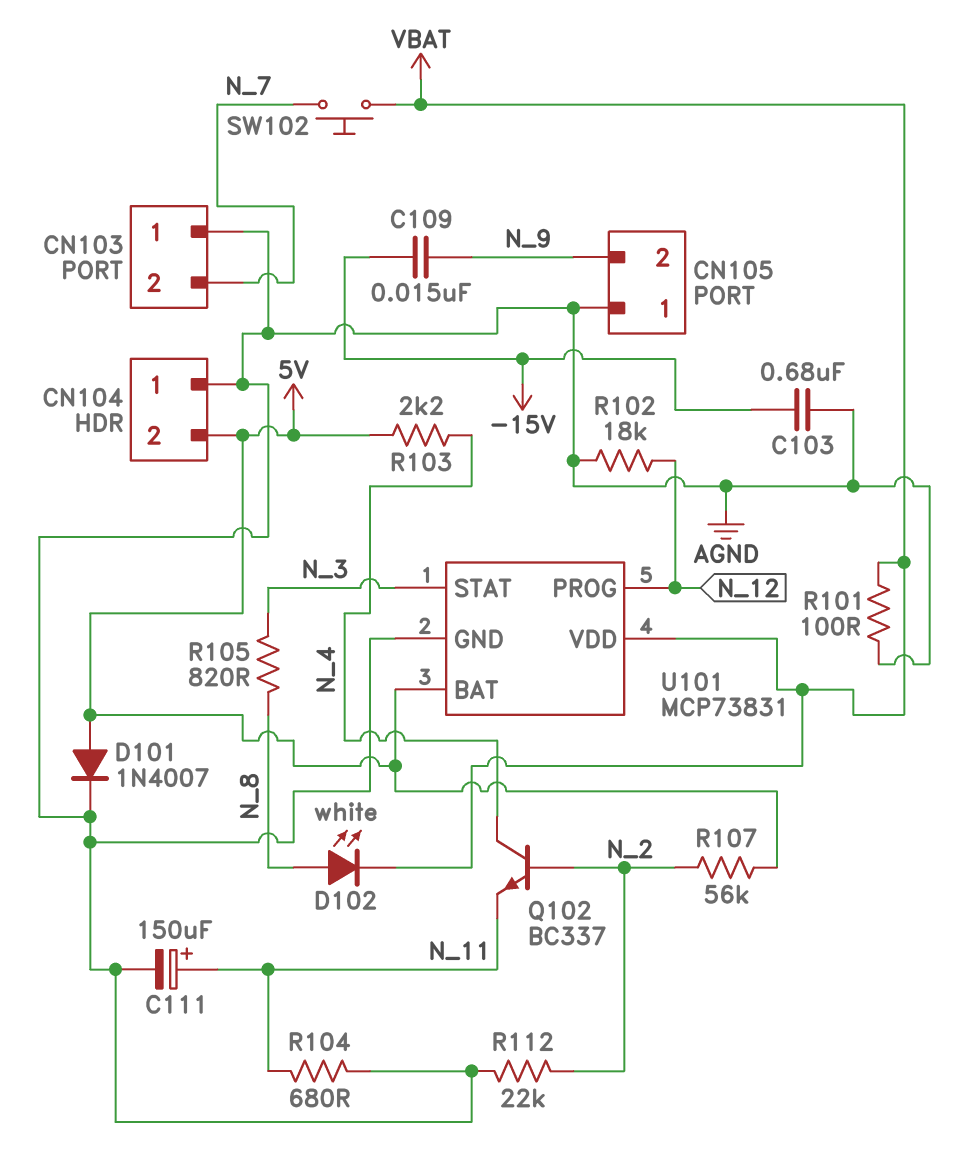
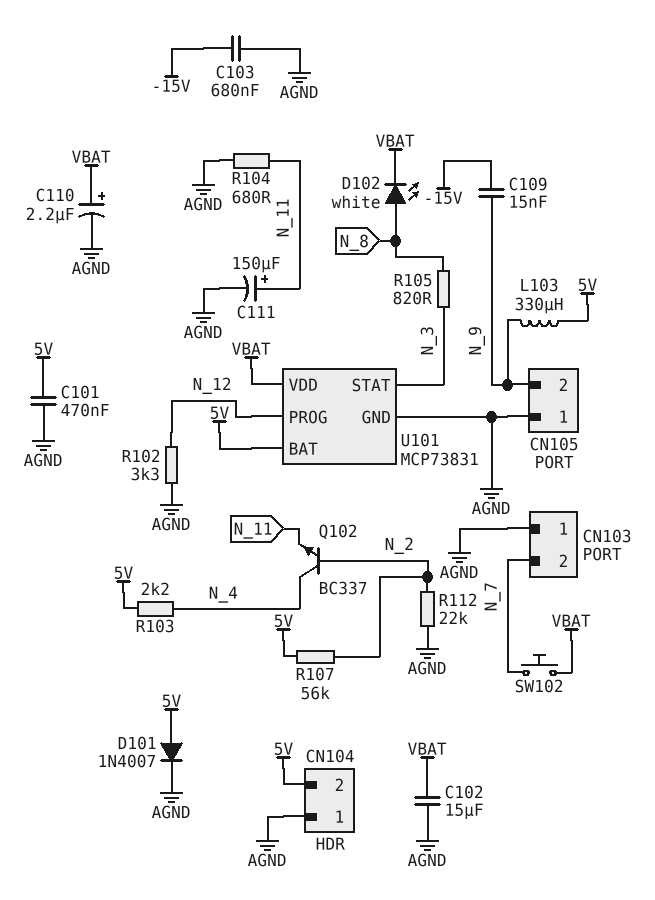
C101: none -> 470nF (5V, AGND)
C102: none -> 15uF (AGND, VBAT)
C110: none -> 2.2uF (plus VBAT, minus AGND)
L103: none -> 330uH (5V, N_9)
R101: 100 (AGND, VBAT) -> none
R102: 18k (AGND, N_12) -> 3.3k (AGND, N_12)

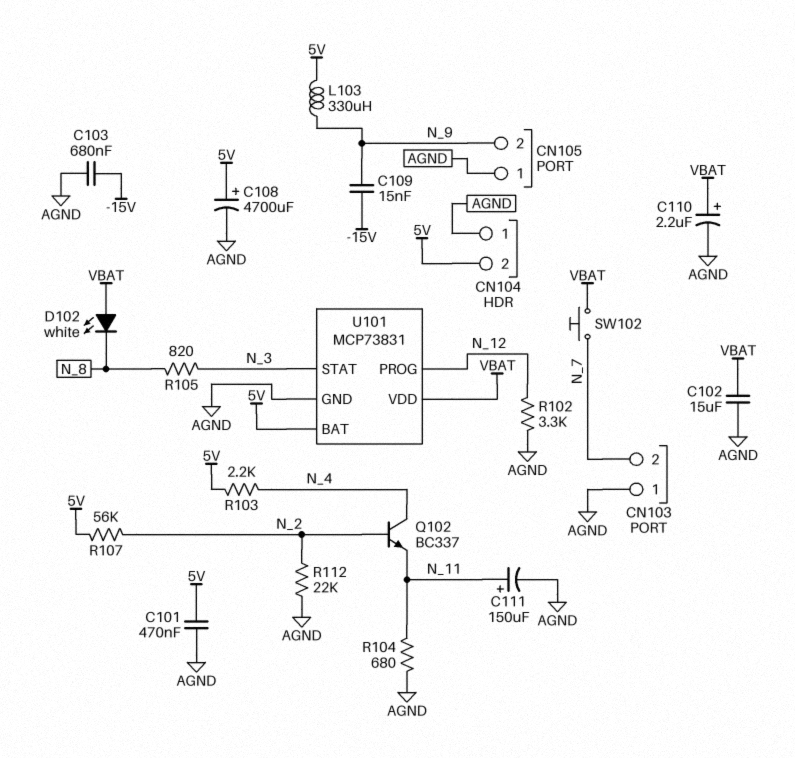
C108: none -> 4700uF (plus 5V, minus AGND)
D101: diode 1N4007 (A 5V, K AGND) -> none
D102: LED white (A N_8, K VBAT) -> LED white (A VBAT, K N_8)

